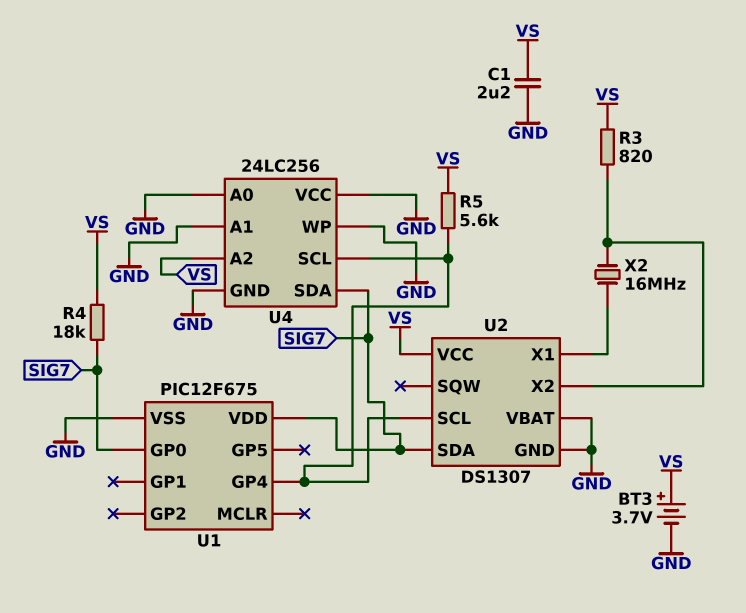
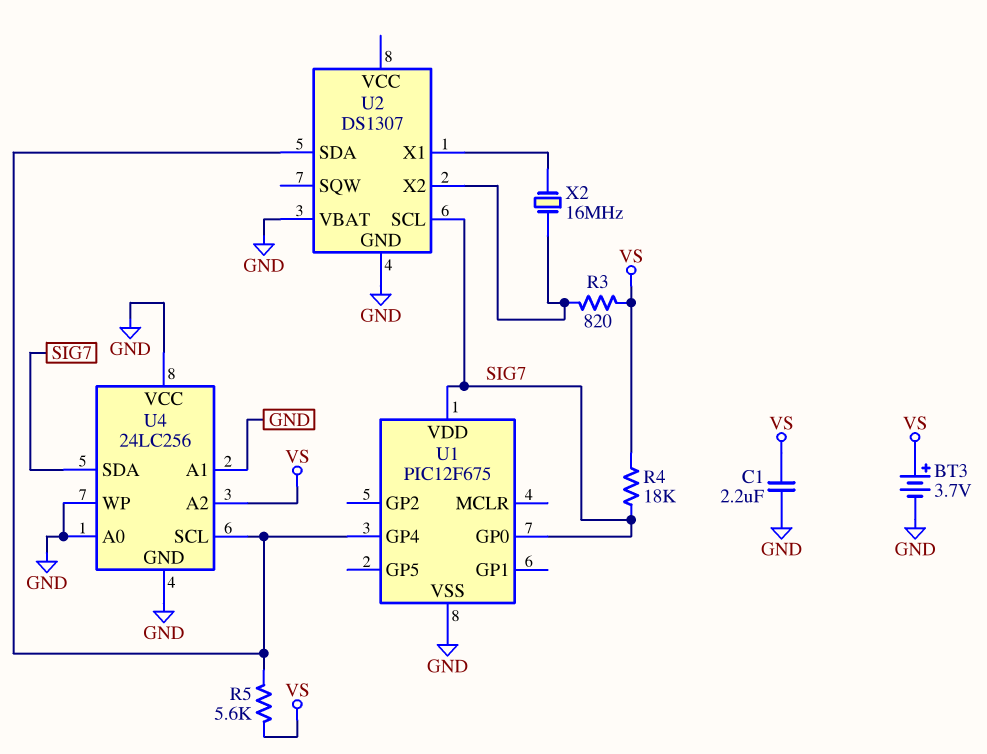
U2 pin SCL: U1/GP4 -> SIG7
U2 pin SDA: SIG7 -> U1/GP4
U2 pin VCC: VS -> none

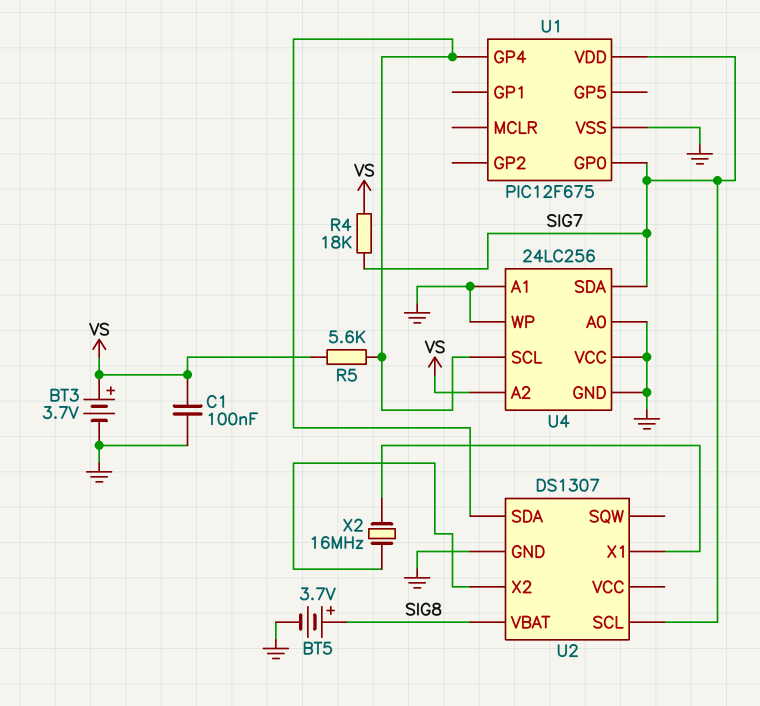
BT5: none -> 3.7V (plus SIG8, minus GND)
C1: 2.2uF (GND, VS) -> 100nF (GND, VS)
R3: 820 (U2/X2, VS) -> none
U2 pin VBAT: GND -> SIG8

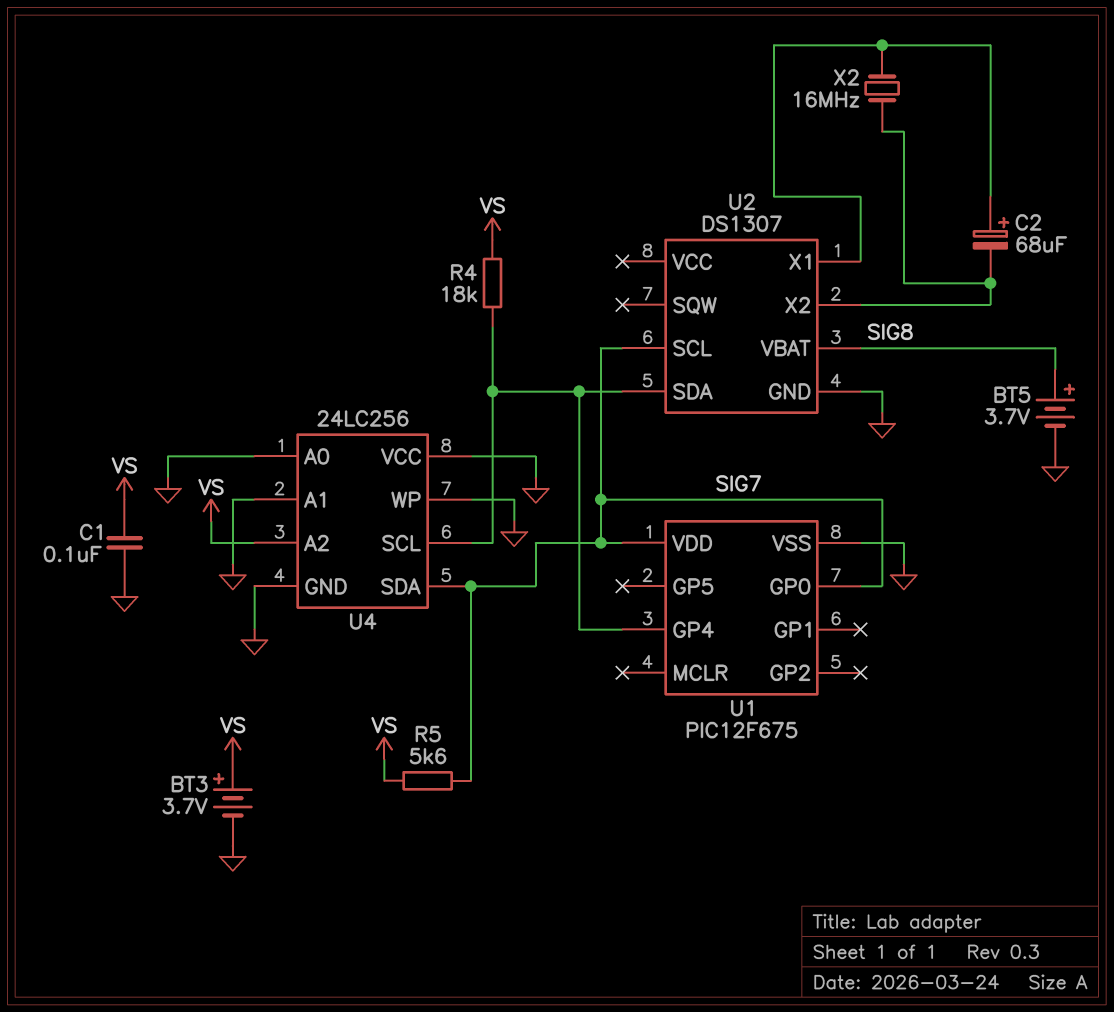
C2: none -> 68uF (plus U2/X1, minus U2/X2)
R4: 18k (SIG7, VS) -> 18k (U1/GP4, VS)
R5: 5.6k (U1/GP4, VS) -> 5.6k (SIG7, VS)

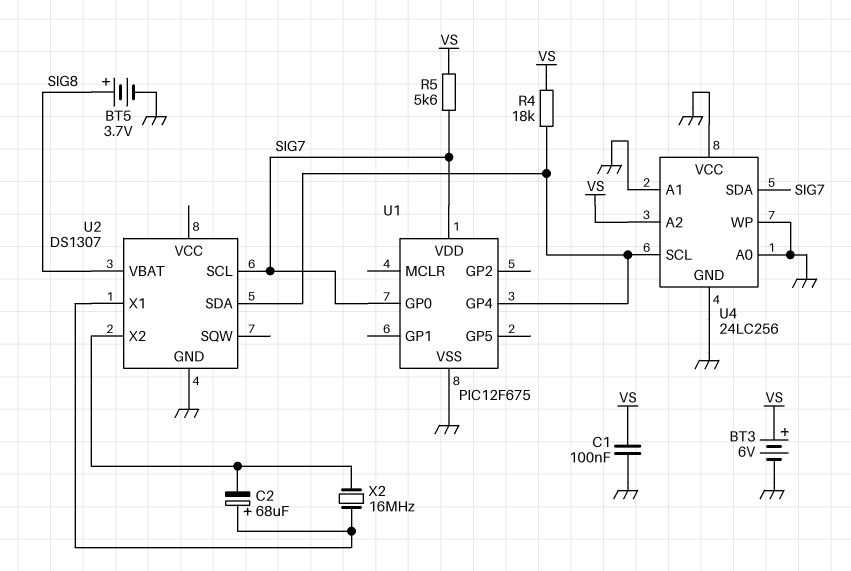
BT3: 3.7V (plus VS, minus GND) -> 6V (plus VS, minus GND)

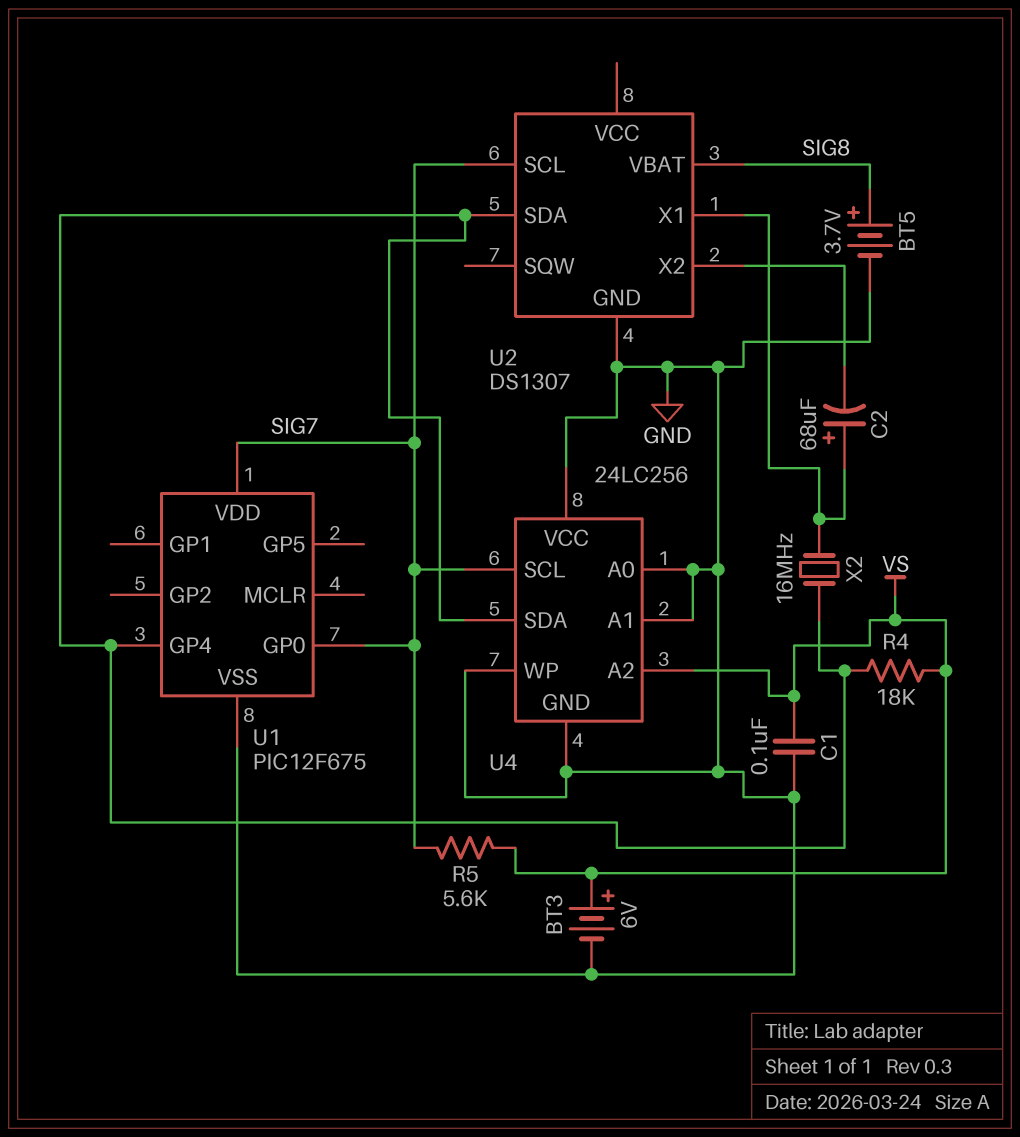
U4 pin SCL: U1/GP4 -> SIG7
U4 pin SDA: SIG7 -> U1/GP4
X2: 16MHz (U2/X1, U2/X2) -> 16MHz (U1/GP4, U2/X1)

